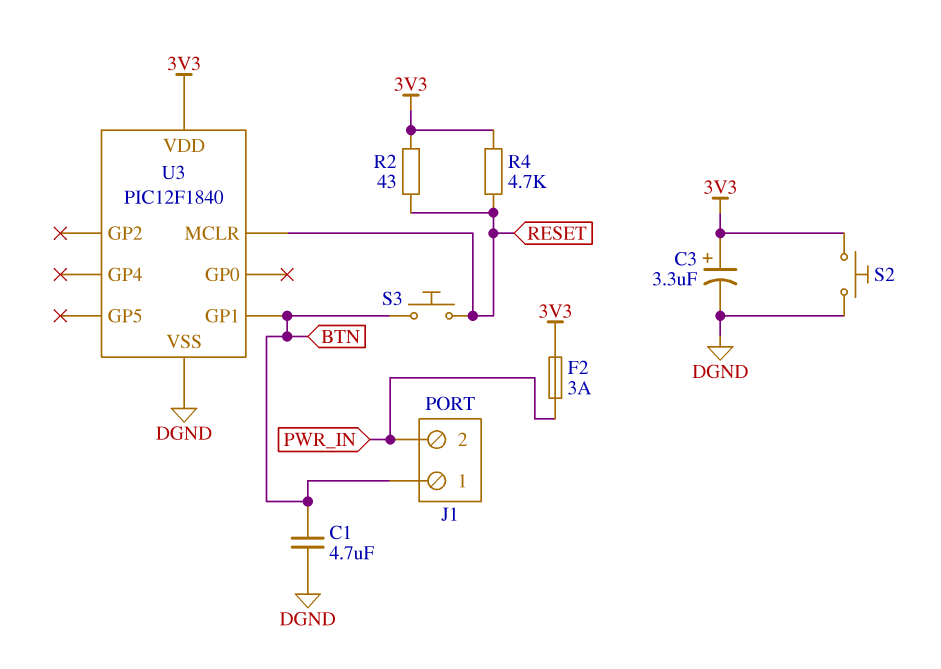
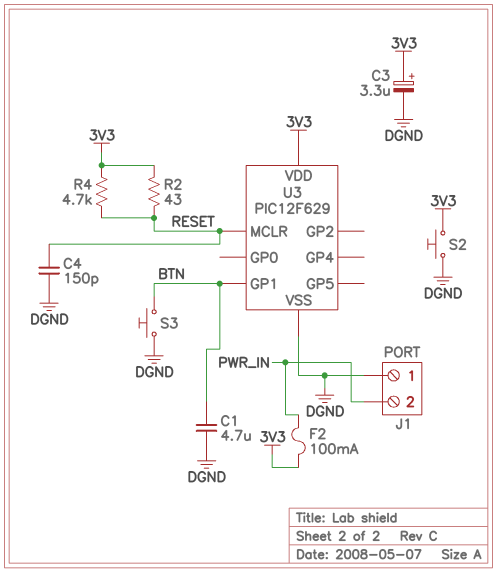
C4: none -> 150pF (DGND, RESET)
F2: 3A (3V3, PWR_IN) -> 100mA (3V3, PWR_IN)
J1 pin 1: BTN -> DGND
S3: button (BTN, RESET) -> button (BTN, DGND)
U3: PIC12F1840 -> PIC12F629

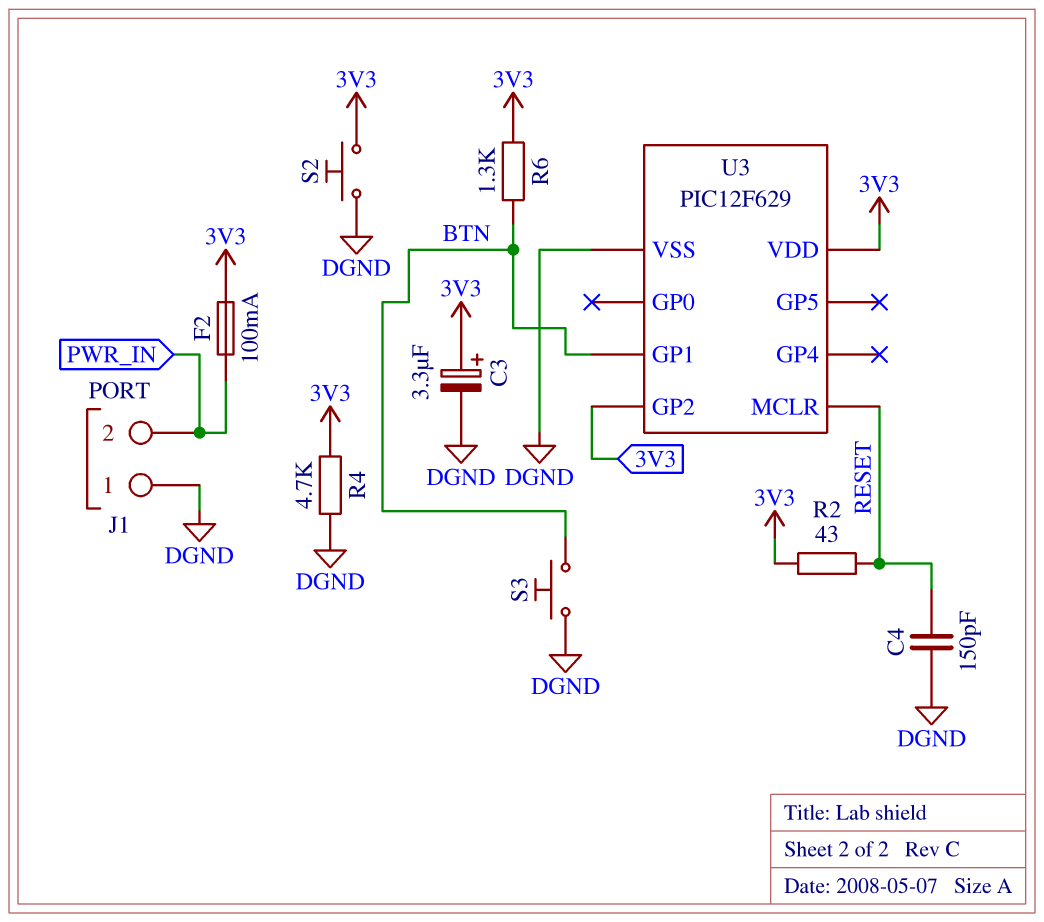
C1: 4.7uF (BTN, DGND) -> none
R4: 4.7k (3V3, RESET) -> 4.7k (3V3, DGND)
R6: none -> 1.3k (3V3, BTN)
U3 pin GP2: none -> 3V3

